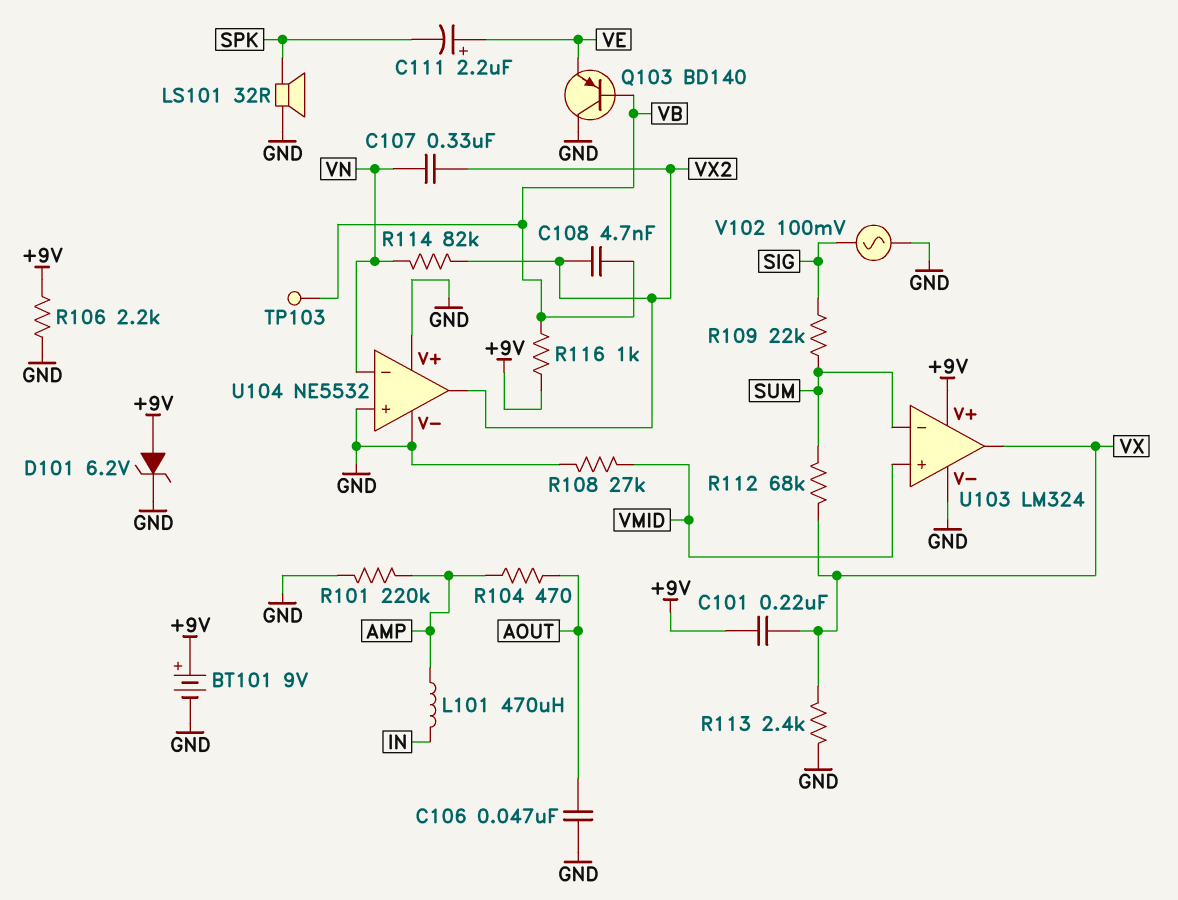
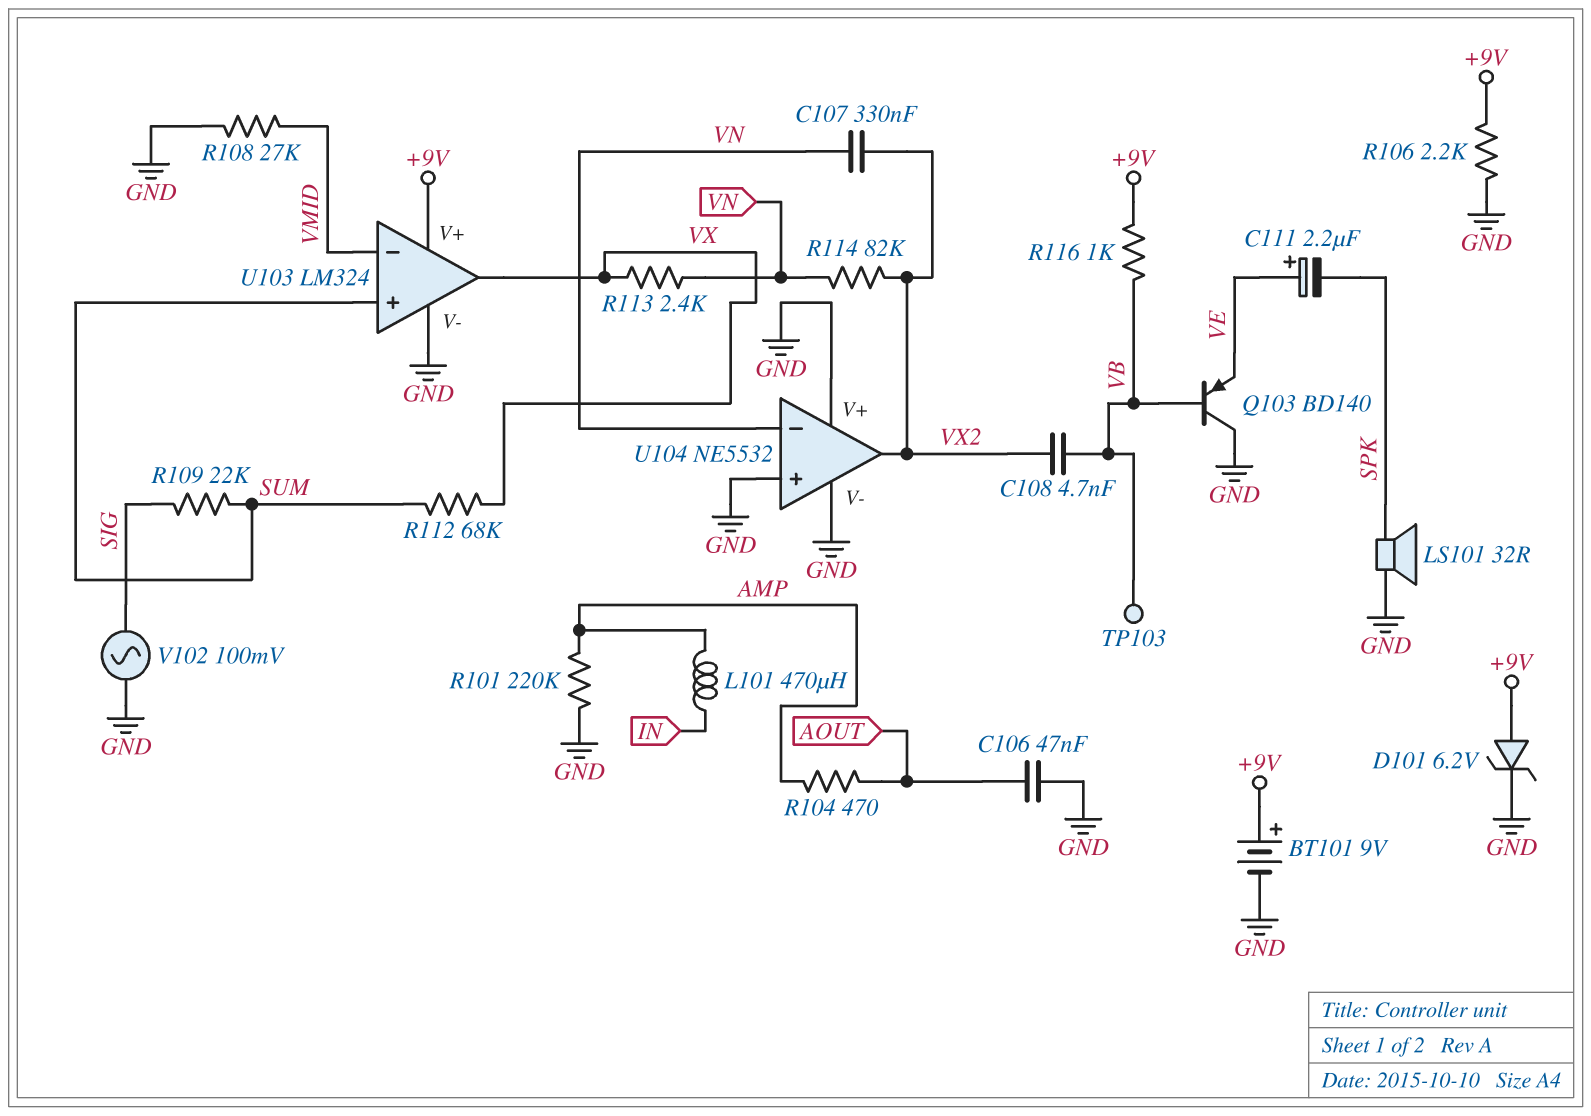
C101: 220nF (+9V, VX) -> none
R113: 2.4k (GND, VX) -> 2.4k (VN, VX)
U103 pin in+: VMID -> SUM
U103 pin in-: SUM -> VMID

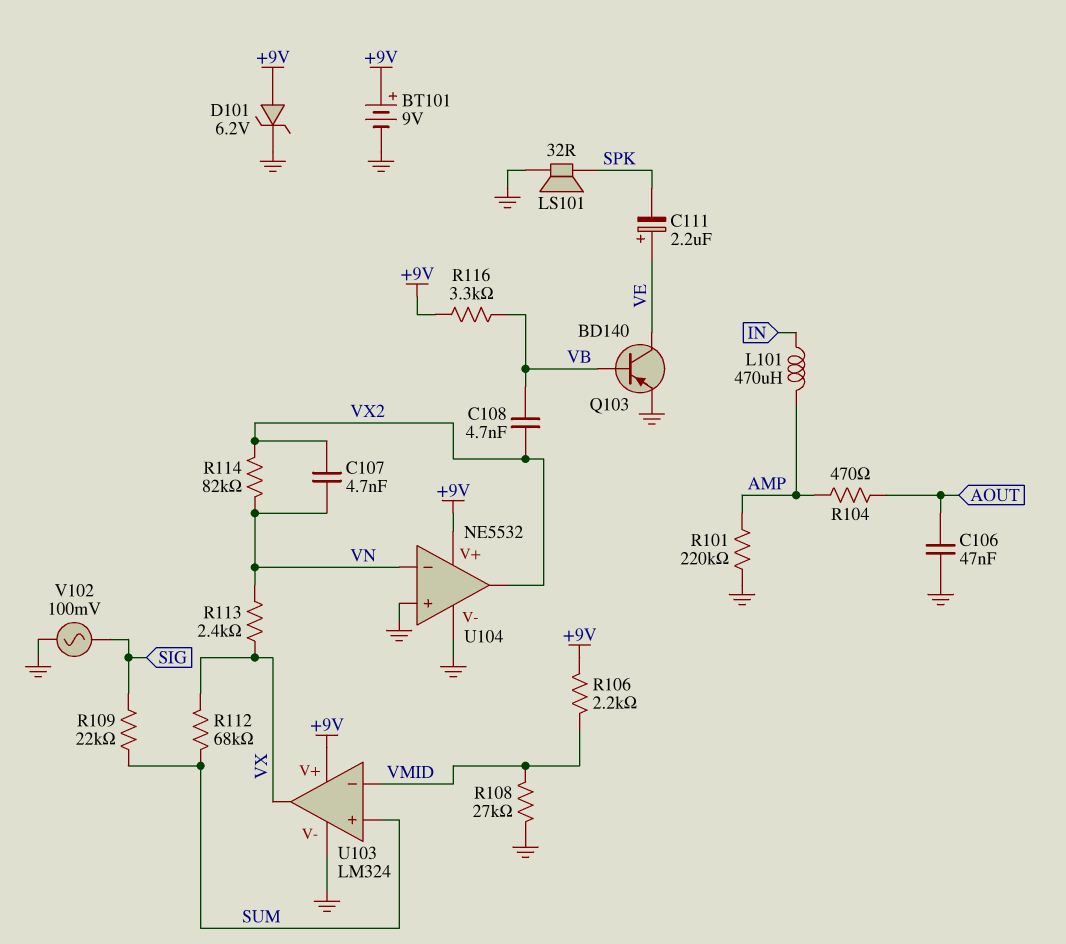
C107: 330nF (VN, VX2) -> 4.7nF (VN, VX2)
Q103: PNP BD140 (B VB, C GND, E VE) -> PNP BD140 (B VB, C VE, E GND)
R106: 2.2k (+9V, GND) -> 2.2k (+9V, VMID)
R116: 1k (+9V, VB) -> 3.3k (+9V, VB)
TP103: test point (VB) -> none
U104 pin V+: GND -> +9V

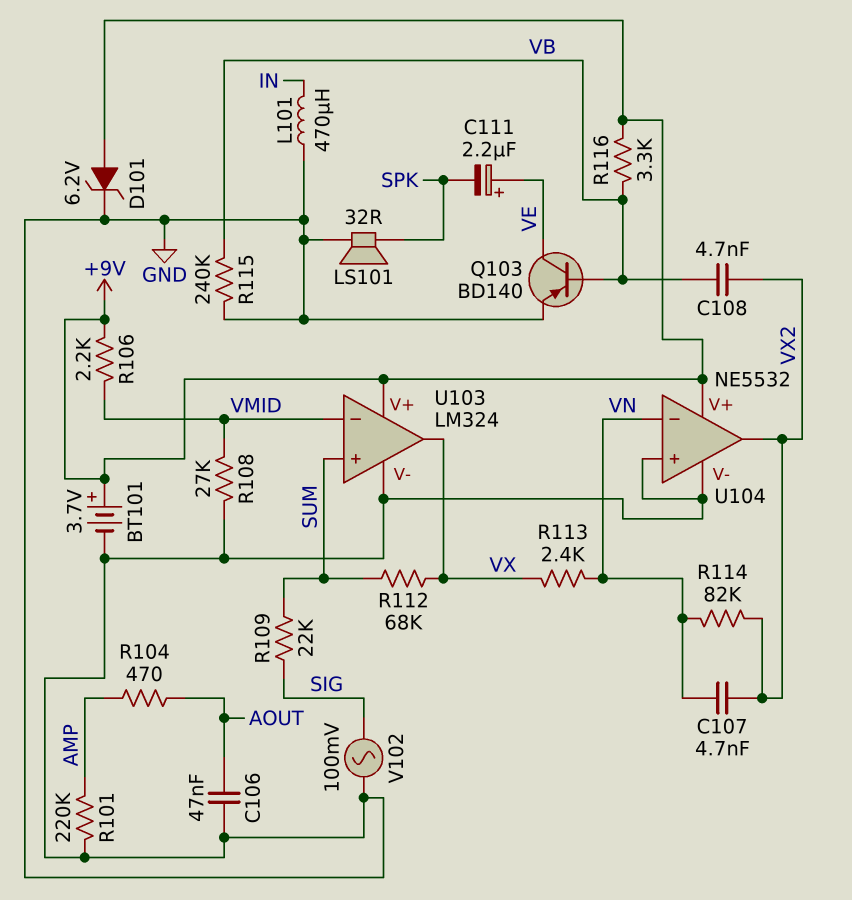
BT101: 9V (plus +9V, minus GND) -> 3.7V (plus +9V, minus GND)
L101: 470uH (AMP, IN) -> 470uH (GND, IN)
R115: none -> 240k (GND, VB)

